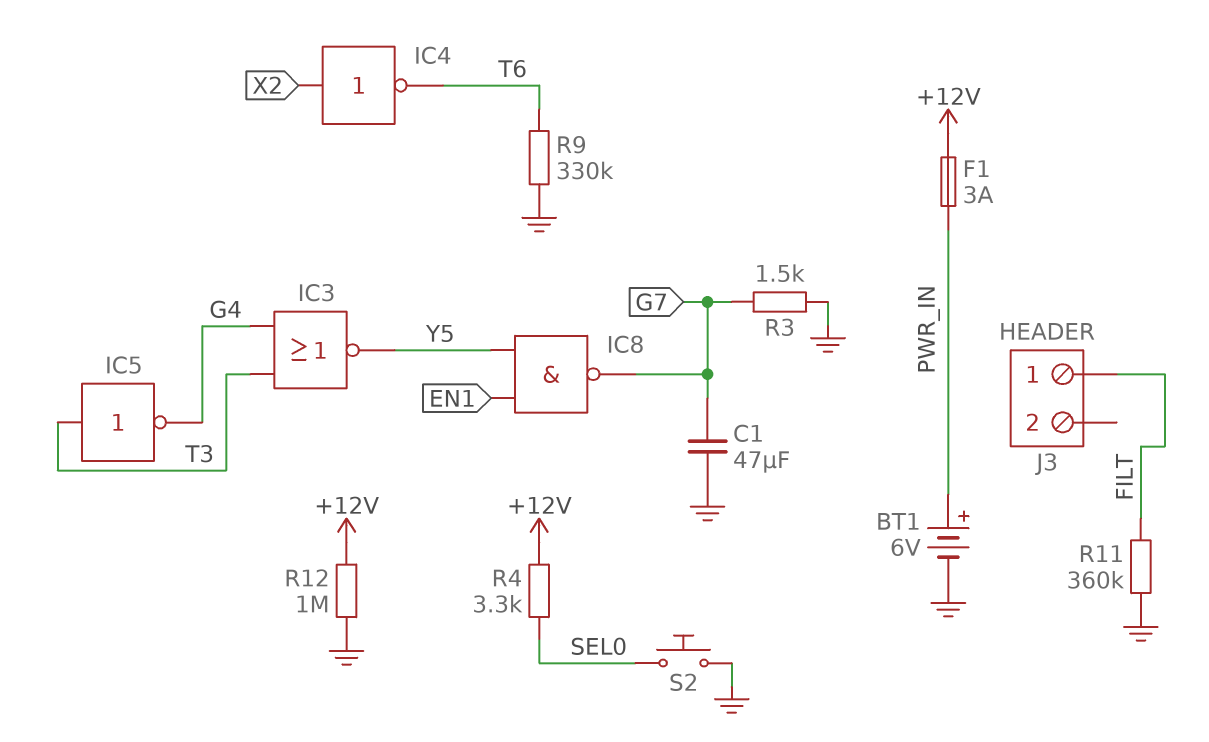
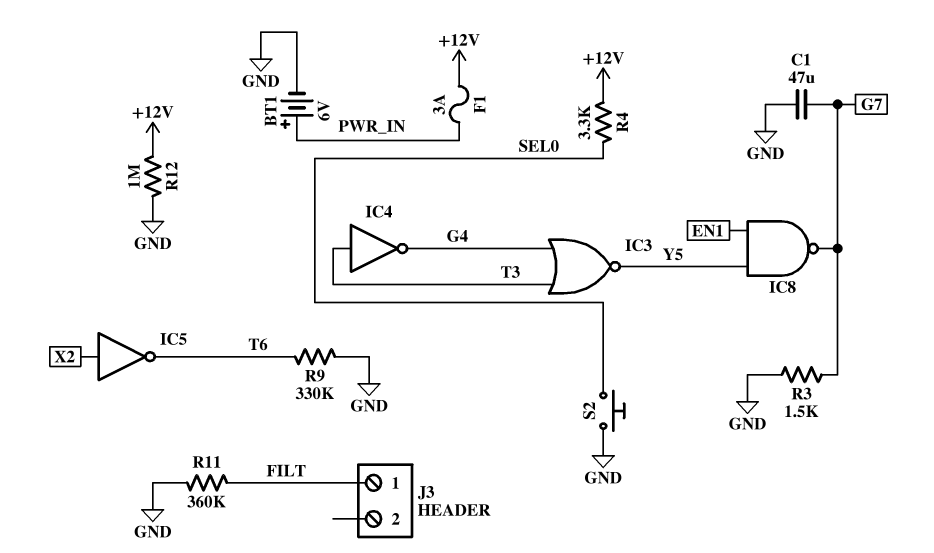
IC4: NOT (in X2, out T6) -> NOT (in T3, out G4)
IC5: NOT (in T3, out G4) -> NOT (in X2, out T6)

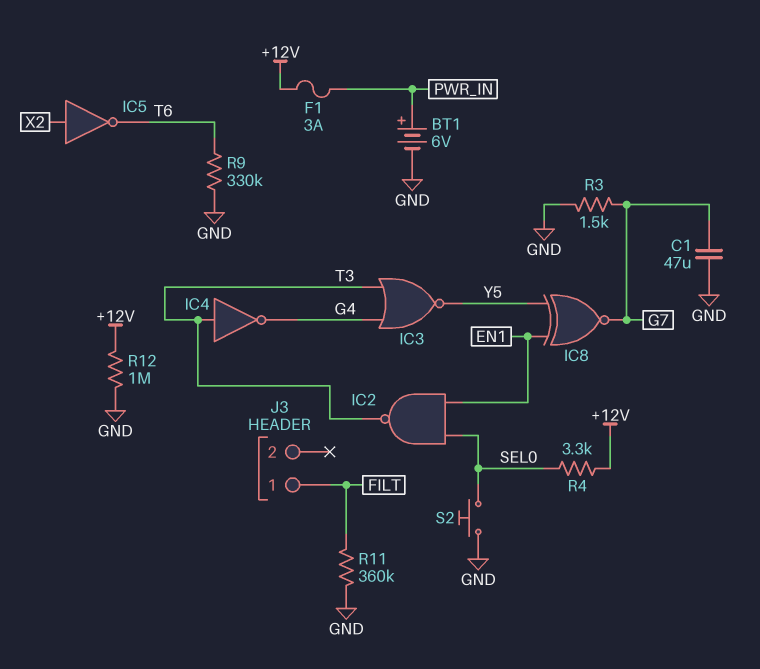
IC2: none -> NAND (in EN1, in SEL0, out T3)
IC8: NAND (in EN1, in Y5, out G7) -> XNOR (in EN1, in Y5, out G7)

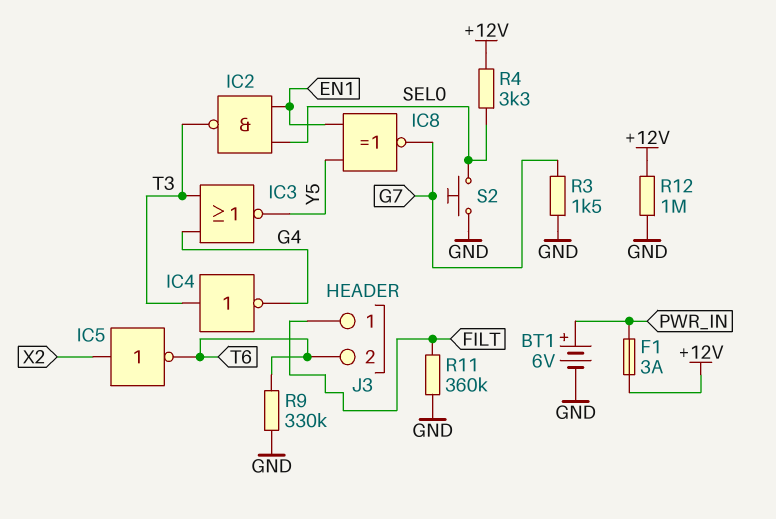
C1: 47uF (G7, GND) -> none
J3 pin 2: none -> T6

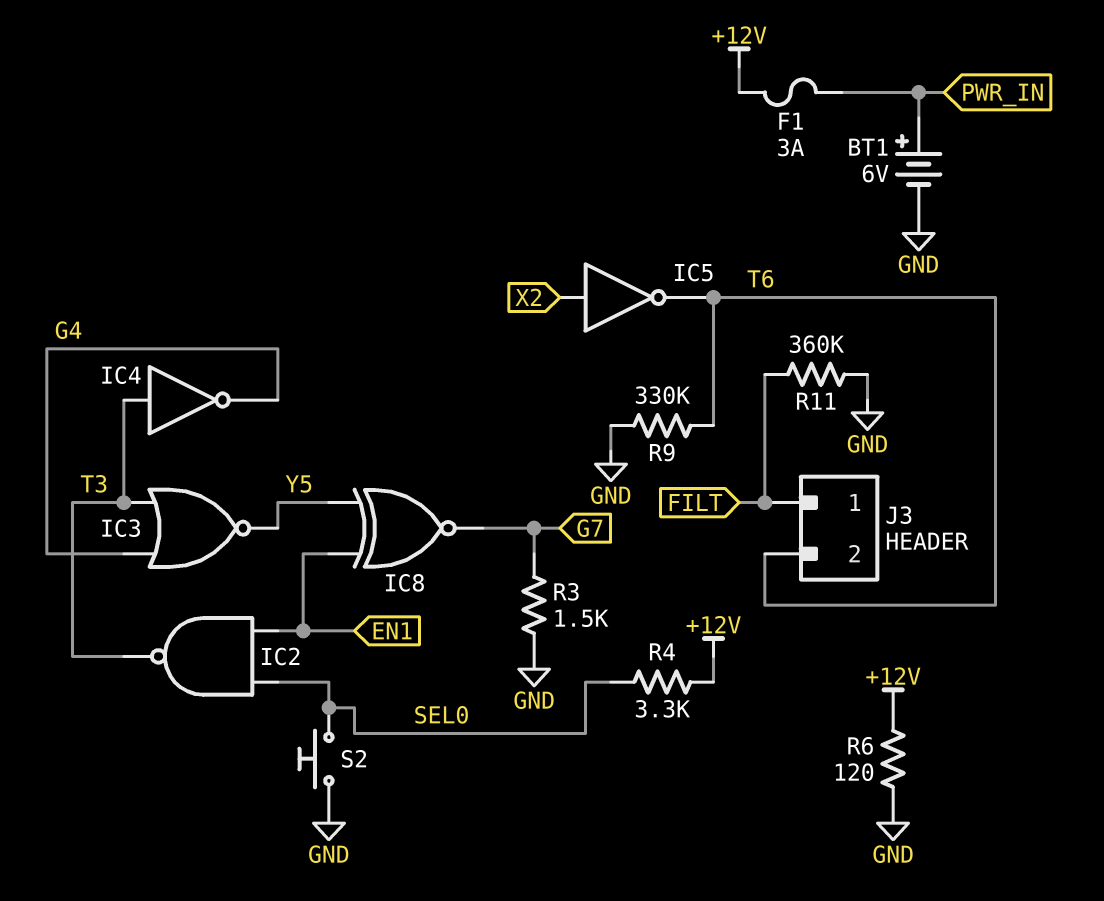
R6: none -> 120 (+12V, GND)
R12: 1M (+12V, GND) -> none

